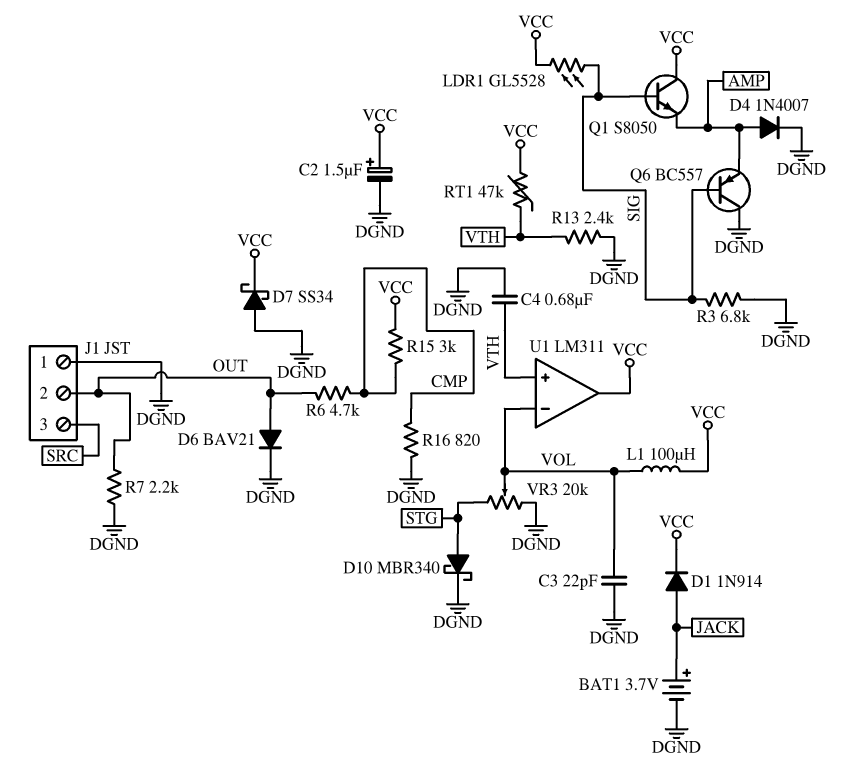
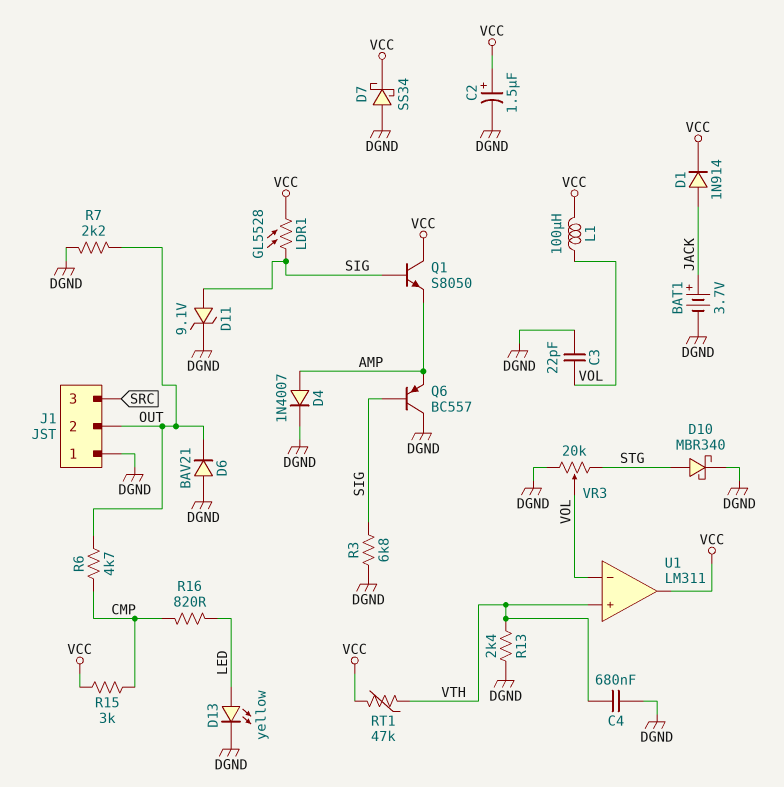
D6: diode BAV21 (A OUT, K DGND) -> diode BAV21 (A DGND, K OUT)
D11: none -> zener 9.1V (A SIG, K DGND)
D13: none -> LED yellow (A LED, K DGND)
R16: 820 (CMP, DGND) -> 820 (CMP, LED)

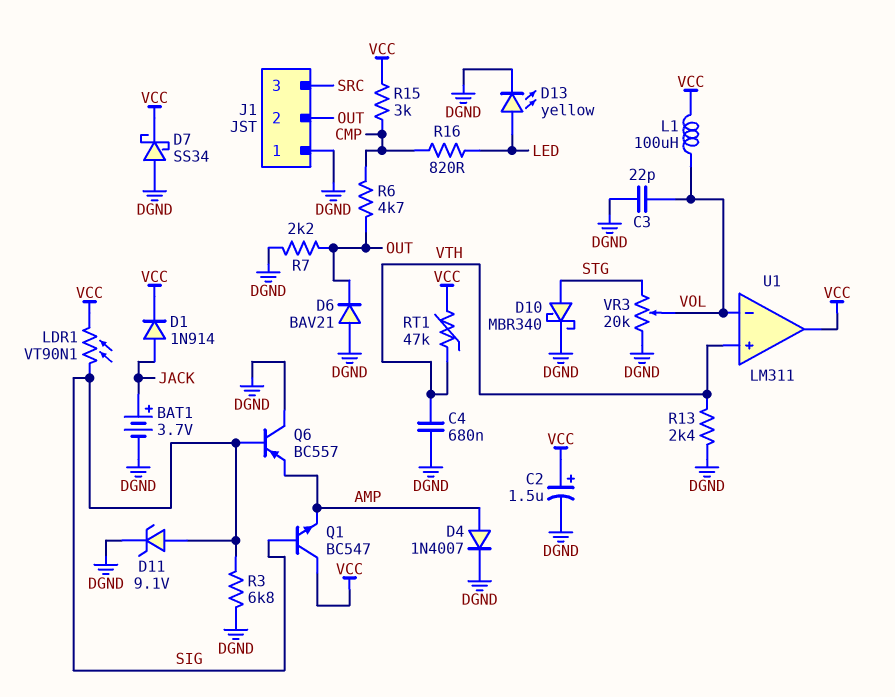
LDR1: GL5528 (SIG, VCC) -> VT90N1 (SIG, VCC)
Q1: NPN S8050 (B SIG, C VCC, E AMP) -> NPN BC547 (B SIG, C VCC, E AMP)

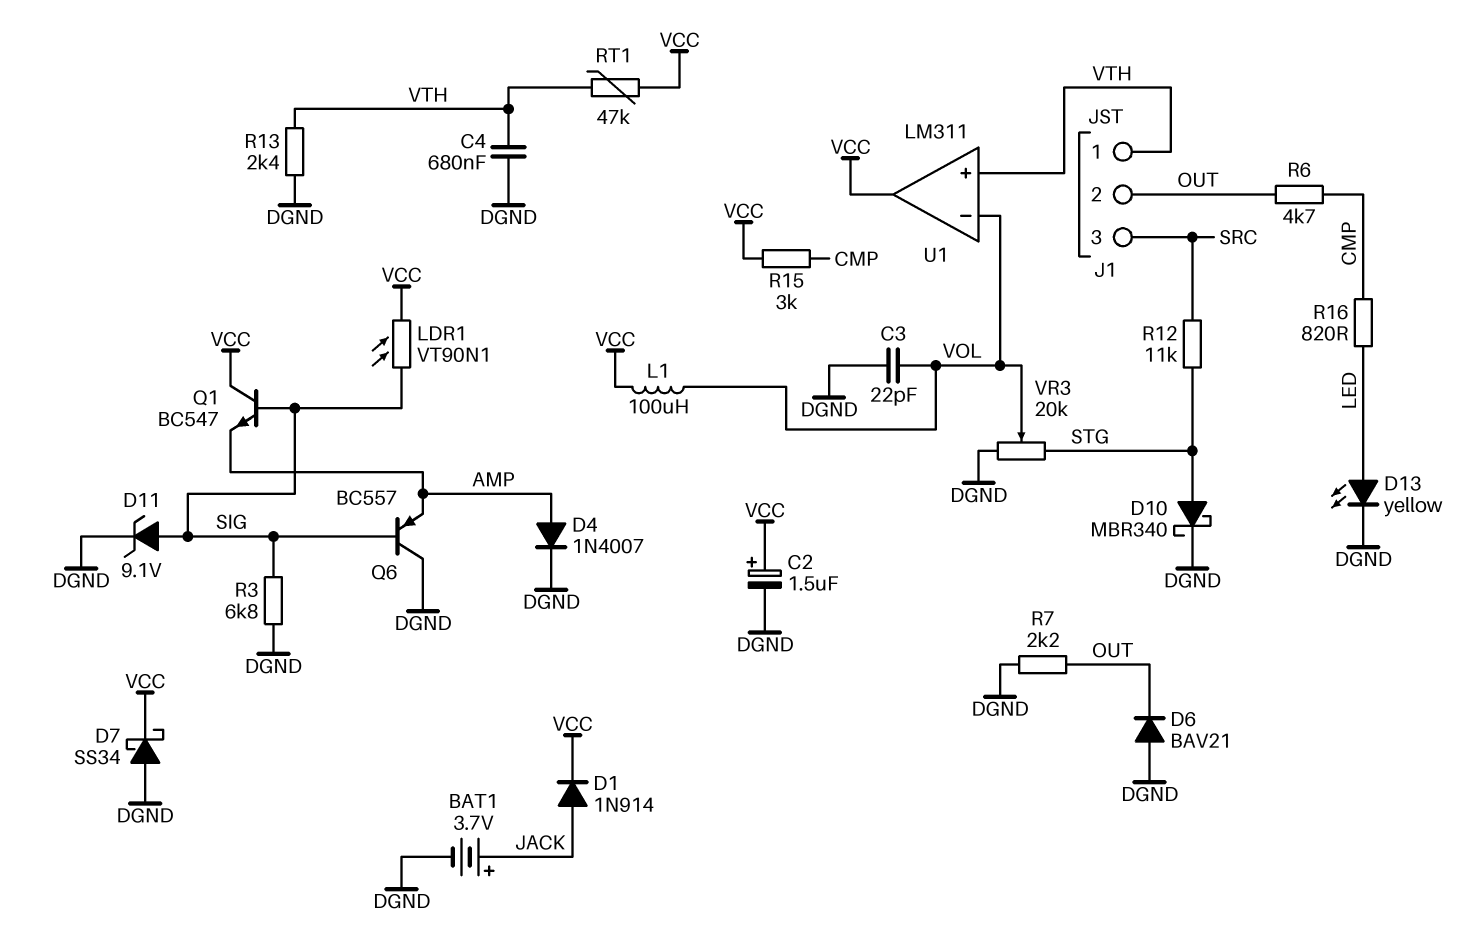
J1 pin 1: DGND -> VTH
R12: none -> 11k (SRC, STG)

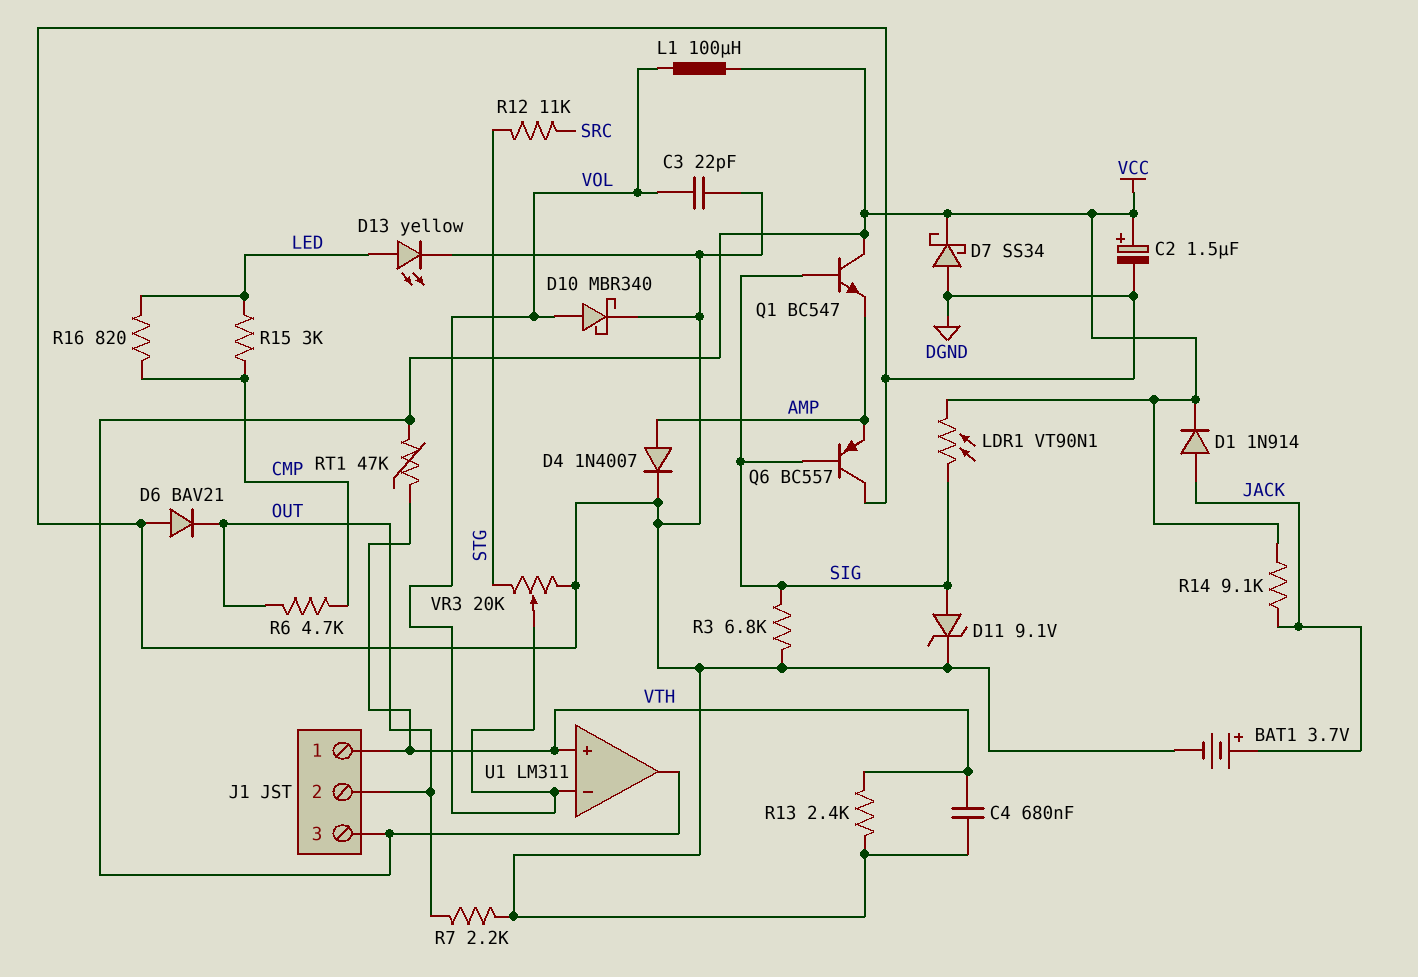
D10: schottky MBR340 (A STG, K DGND) -> schottky MBR340 (A VOL, K DGND)
J1 pin 3: SRC -> VCC
R14: none -> 9.1k (JACK, VCC)
R15: 3k (CMP, VCC) -> 3k (CMP, LED)

